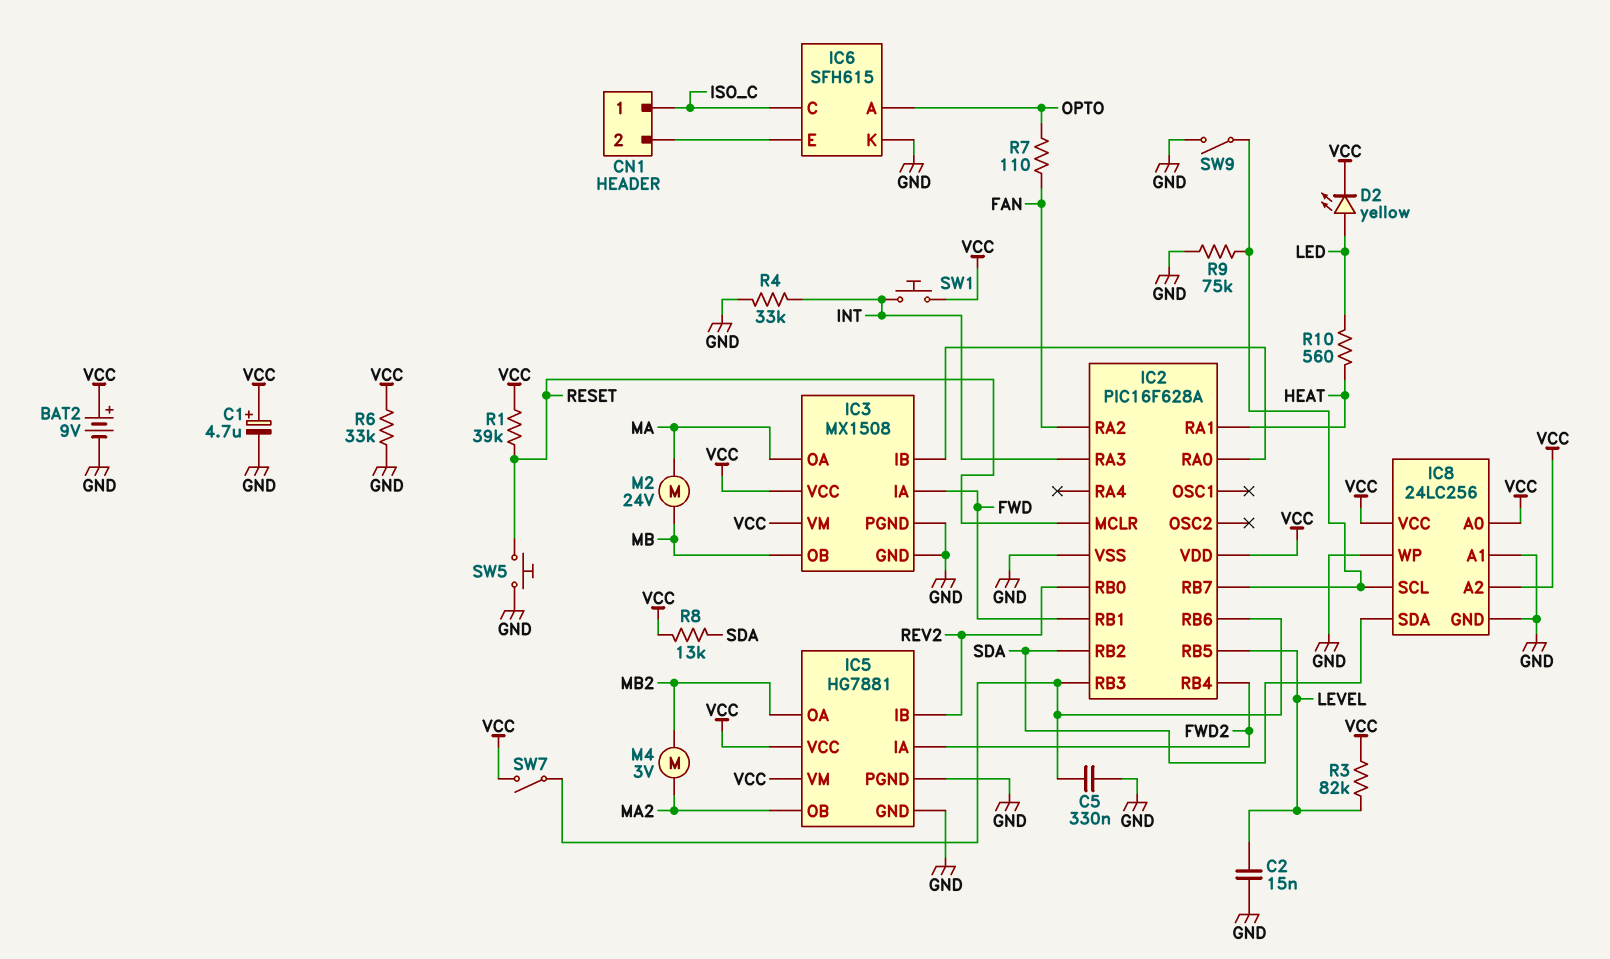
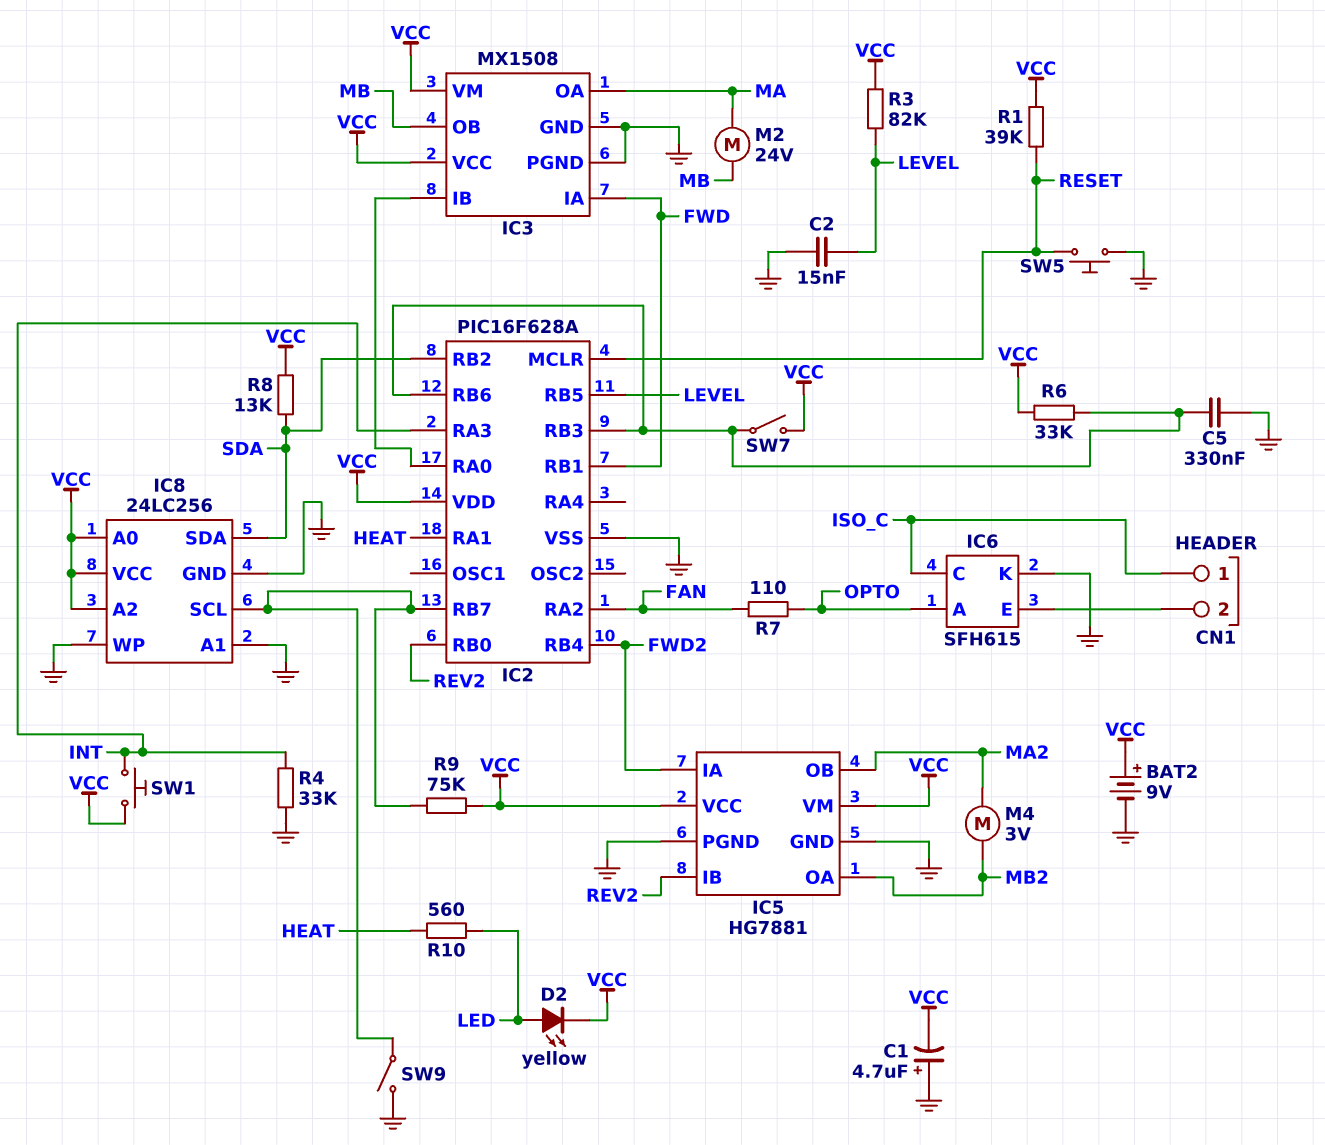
C1: 4.7uF (plus VCC, minus GND) -> 4.7uF (plus GND, minus VCC)
R6: 33k (GND, VCC) -> 33k (IC2/RB3, VCC)
R9: 75k (GND, IC2/RB7) -> 75k (IC2/RB7, VCC)

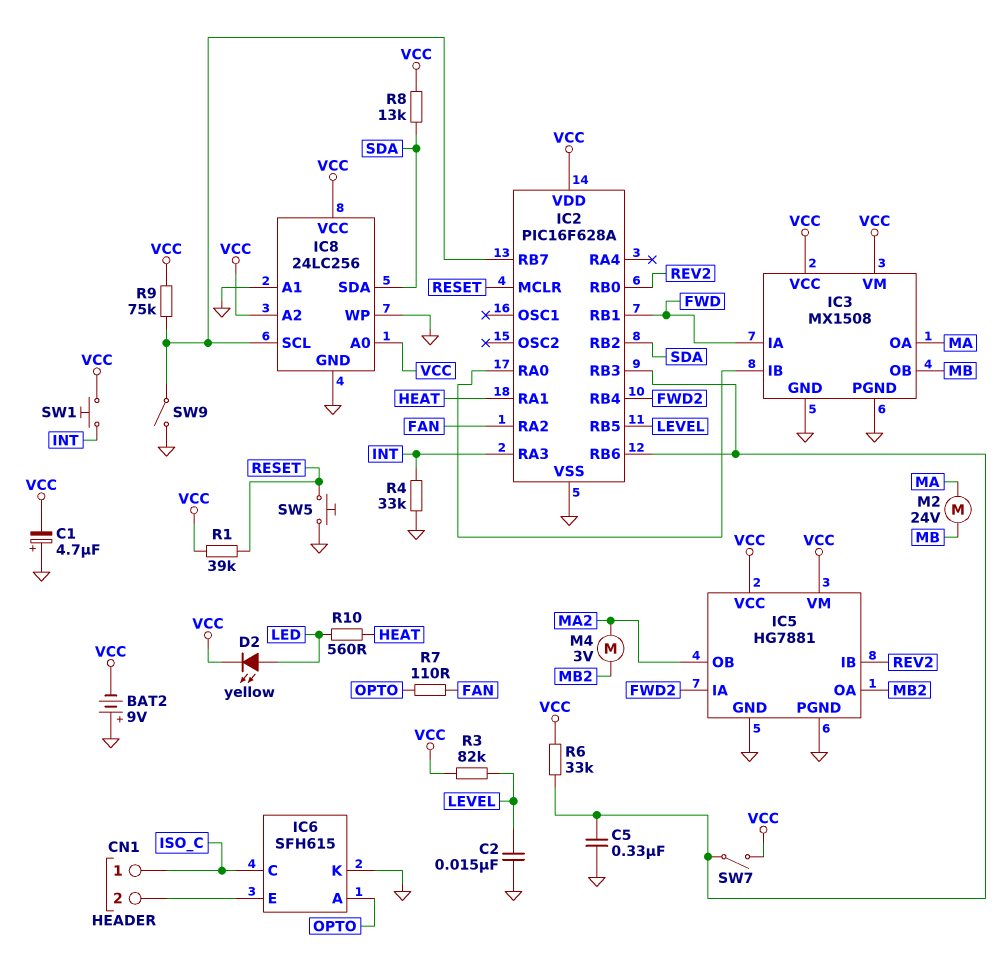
BAT2: 9V (plus VCC, minus GND) -> 9V (plus GND, minus VCC)

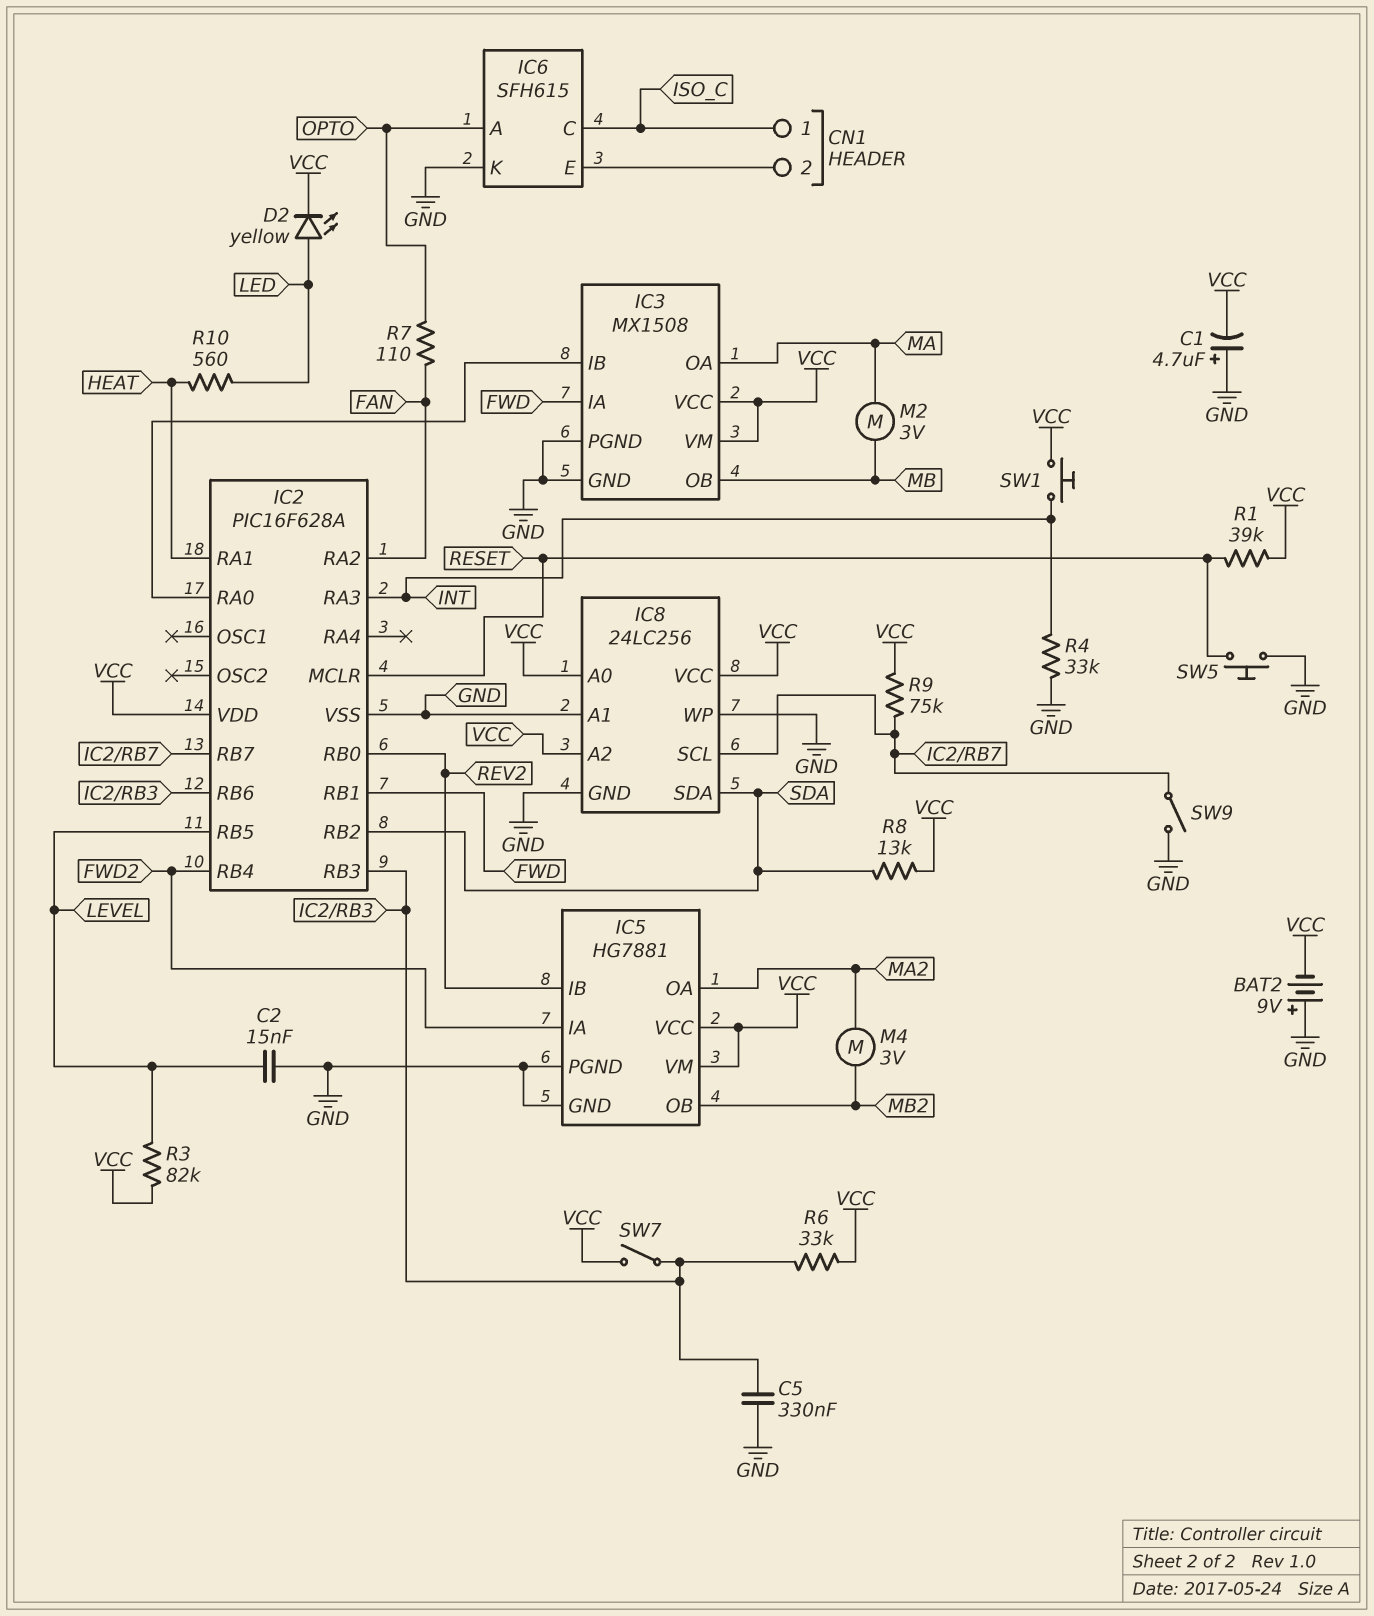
IC5 pin OA: MB2 -> MA2
IC5 pin OB: MA2 -> MB2
M2: motor 24V (MA, MB) -> motor 3V (MA, MB)

